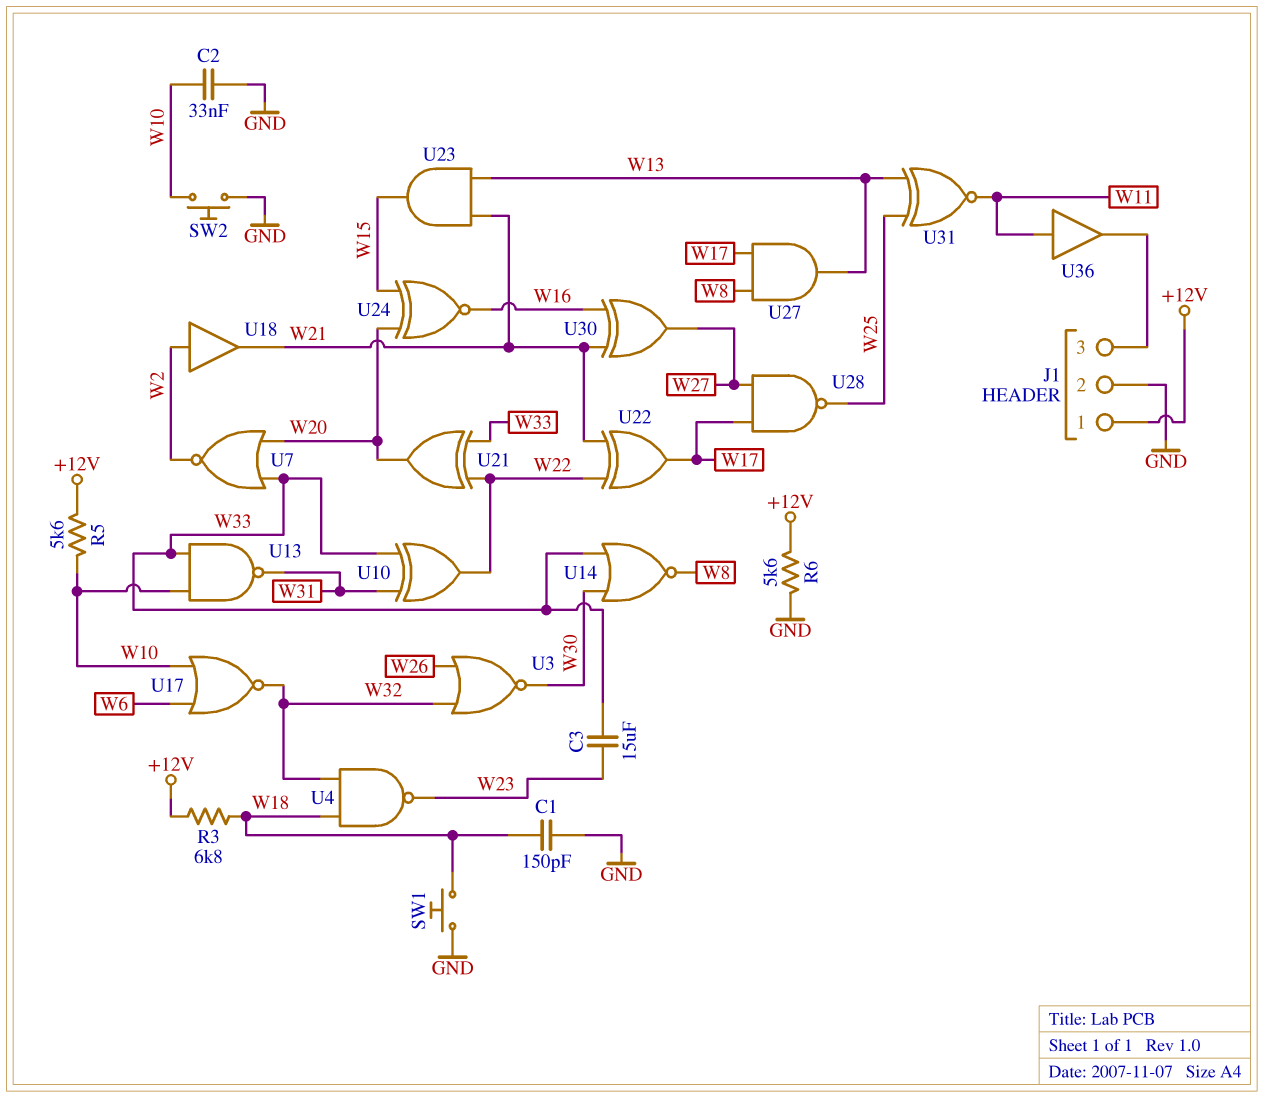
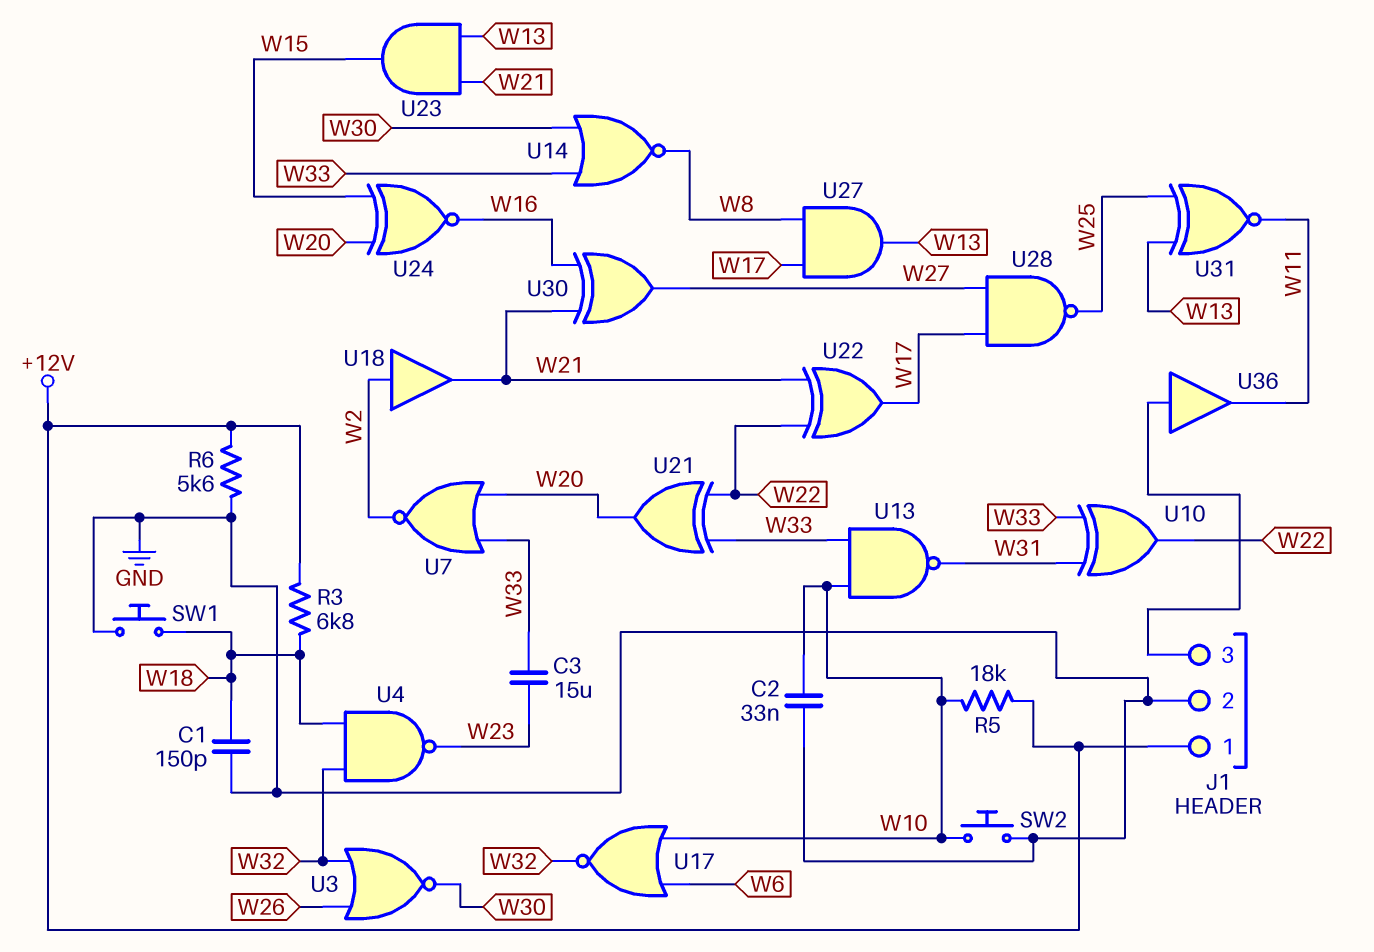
R5: 5.6k (+12V, W10) -> 18k (+12V, W10)
U36: buffer (in W11, out J1/3) -> buffer (in J1/3, out W11)

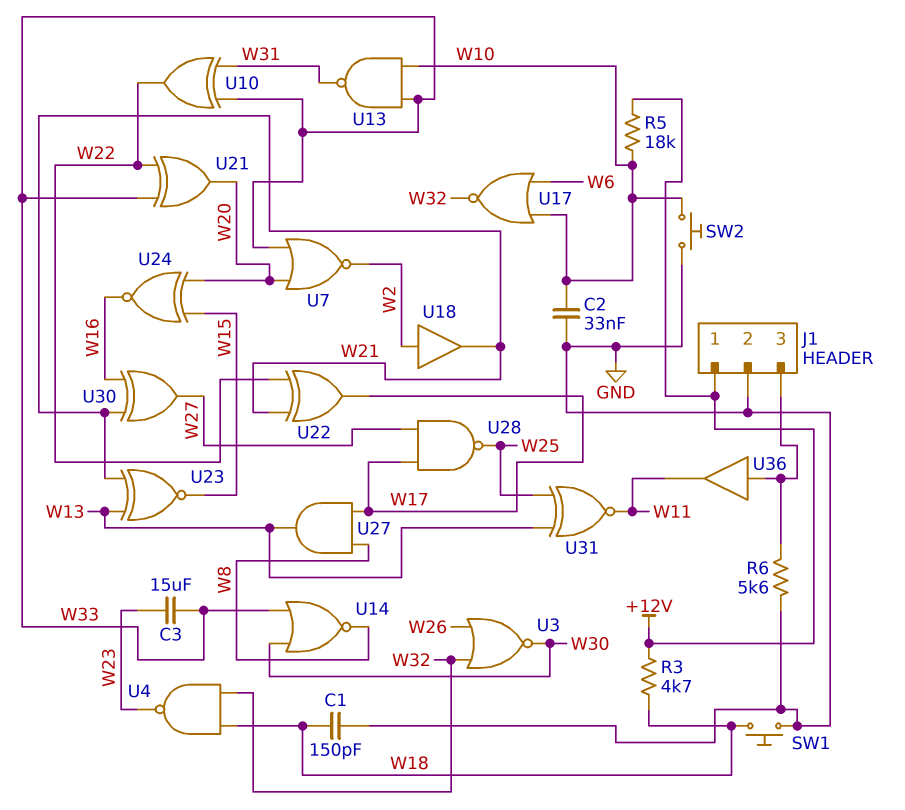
R3: 6.8k (+12V, W18) -> 4.7k (+12V, W18)
R6: 5.6k (+12V, GND) -> 5.6k (GND, J1/3)
U23: AND (in W13, in W21, out W15) -> XNOR (in W13, in W21, out W15)

